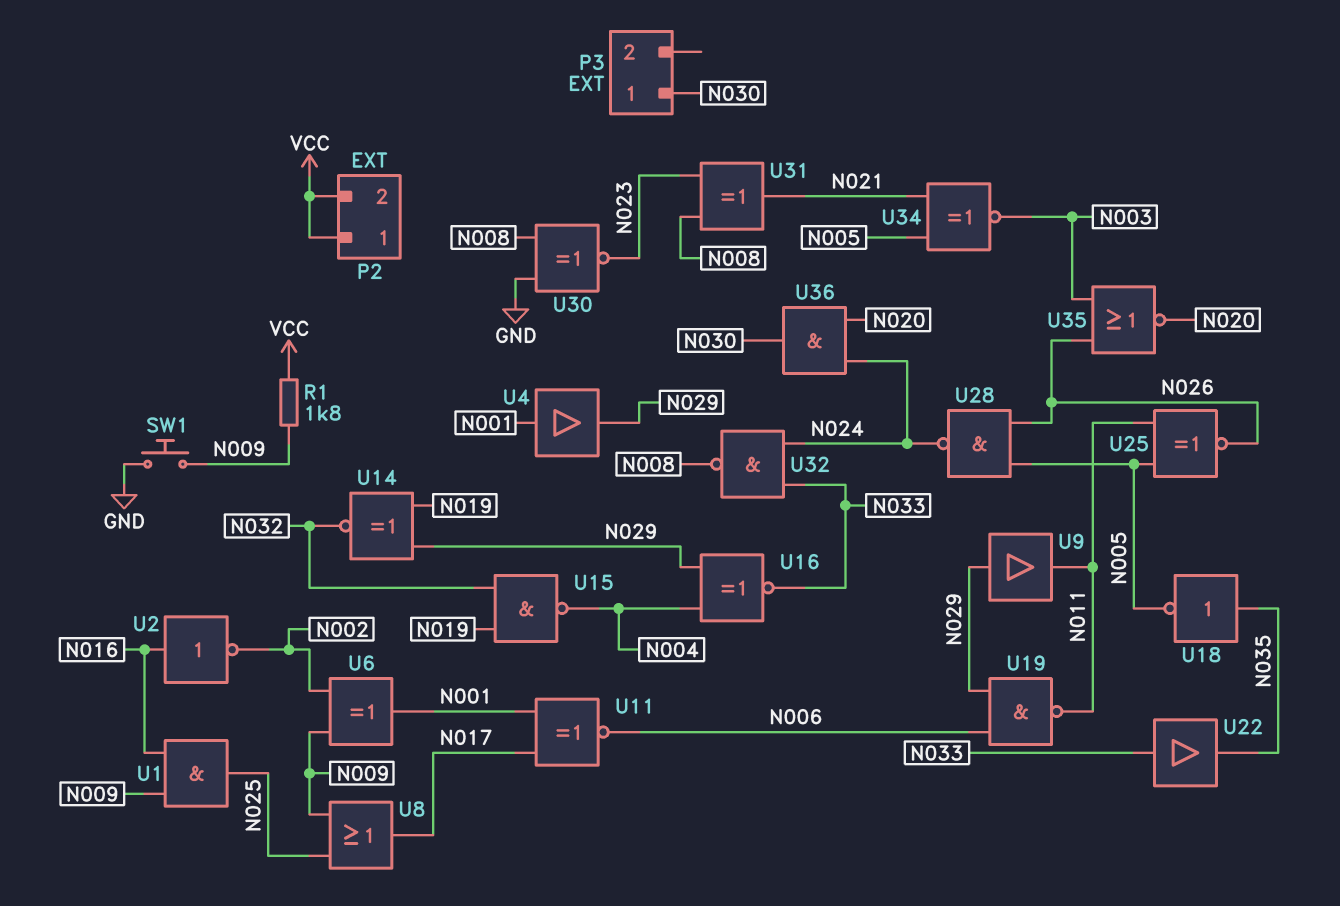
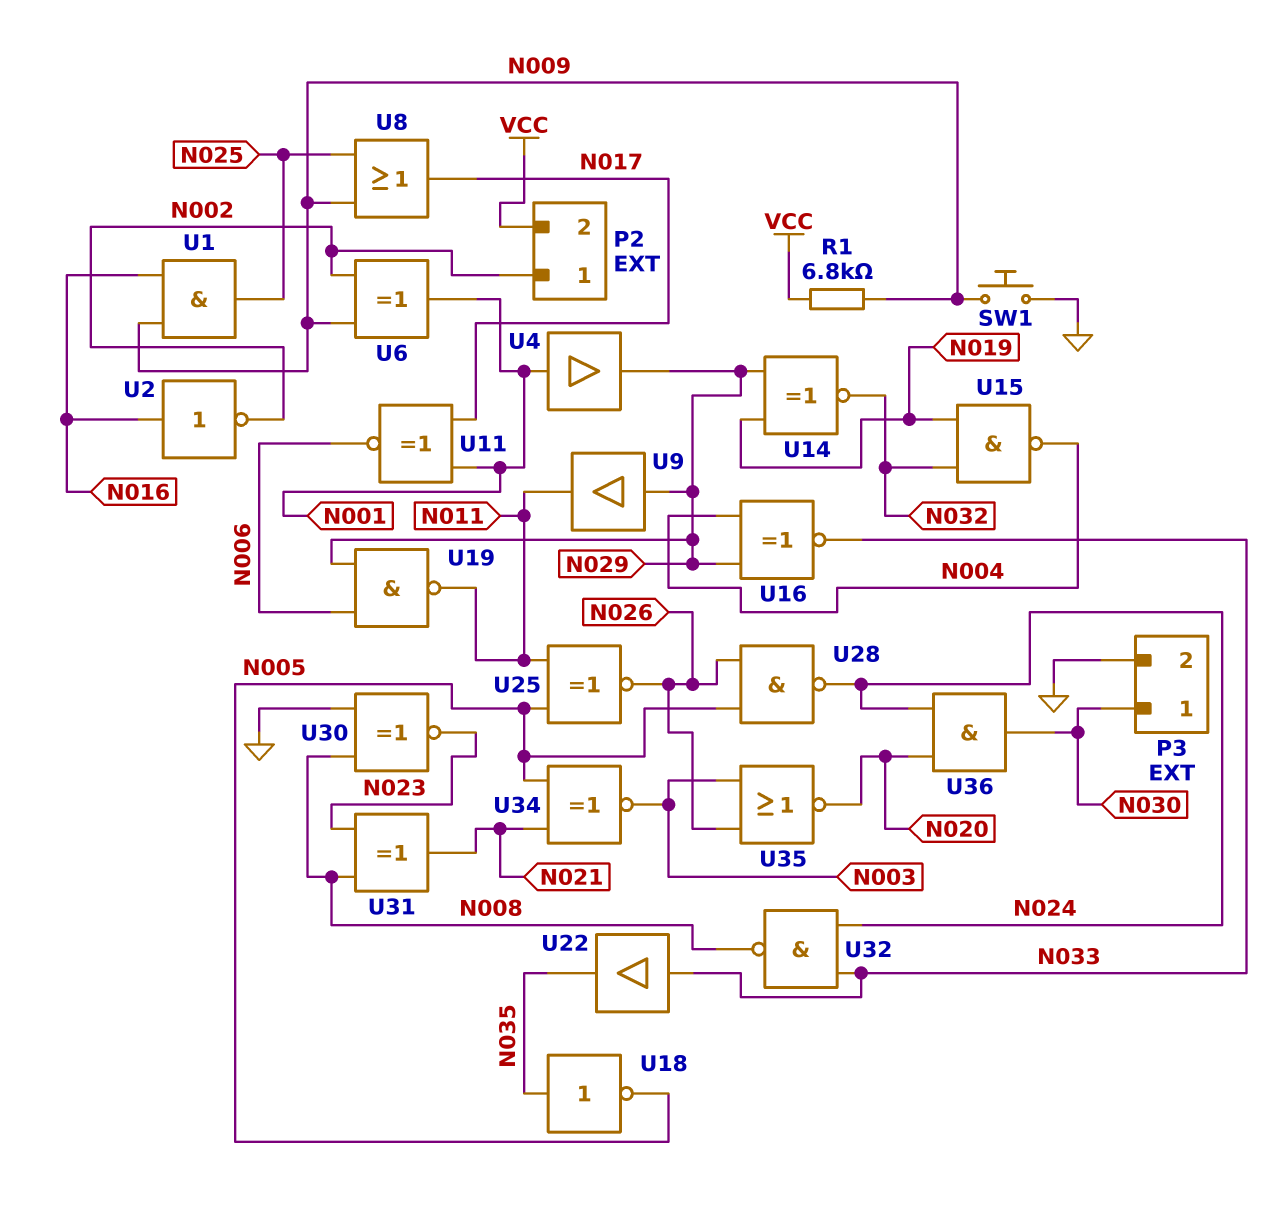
P2 pin 1: VCC -> N002
P3 pin 2: none -> GND
R1: 1.8k (N009, VCC) -> 6.8k (N009, VCC)

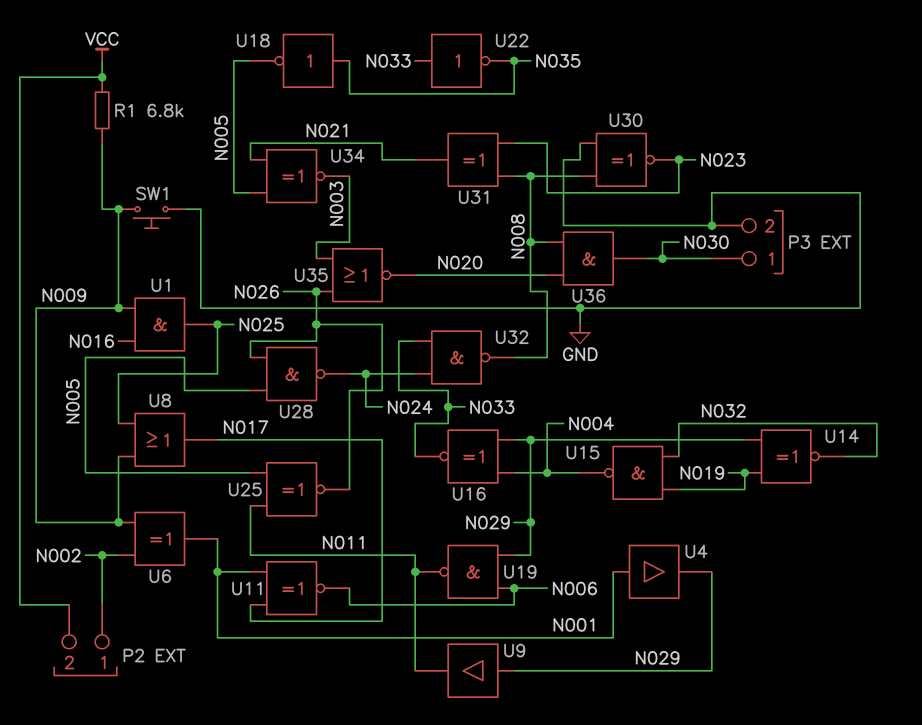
U2: NOT (in N016, out N002) -> none
U22: buffer (in N033, out N035) -> NOT (in N033, out N035)
U36: AND (in N020, in N024, out N030) -> AND (in N008, in N020, out N030)

